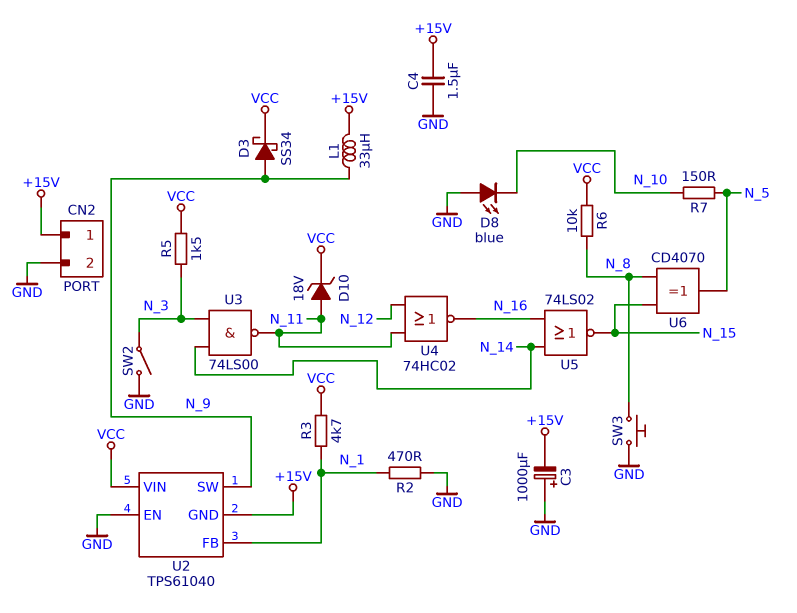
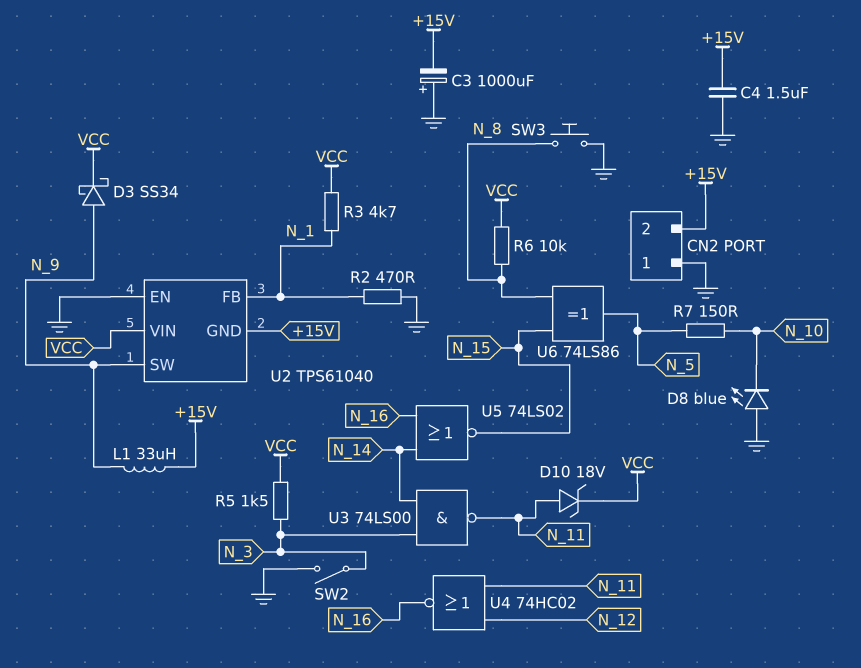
CN2 pin 1: +15V -> GND
CN2 pin 2: GND -> +15V
U6: XOR CD4070 (in N_8, in N_15, out N_5) -> XOR 74LS86 (in N_8, in N_15, out N_5)

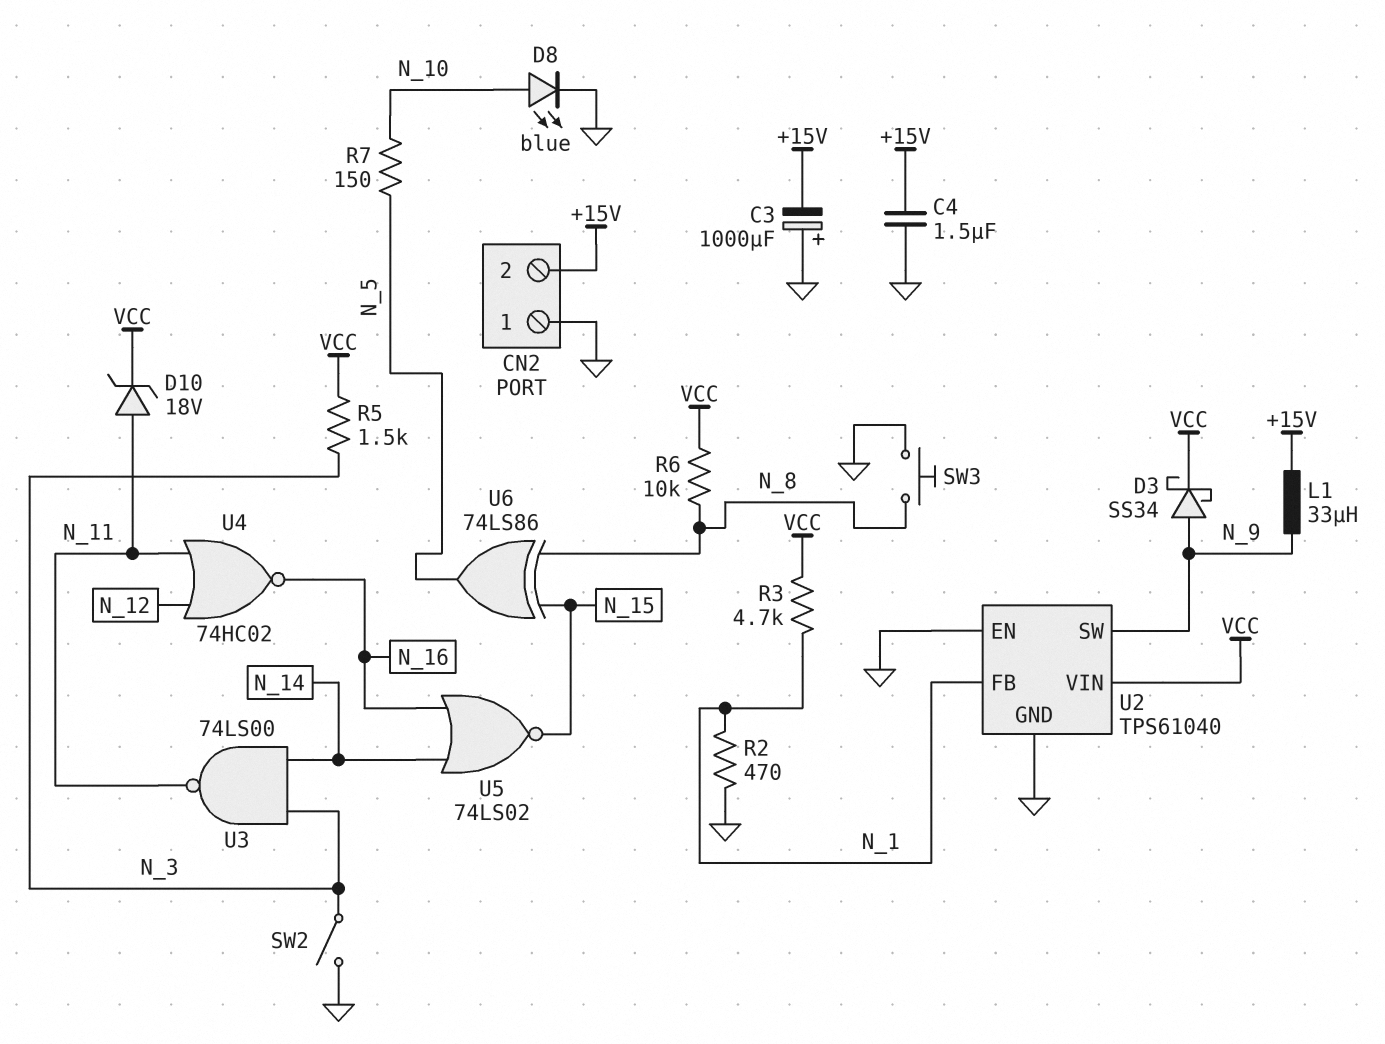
D8: LED blue (A GND, K N_10) -> LED blue (A N_10, K GND)
U2 pin GND: +15V -> GND

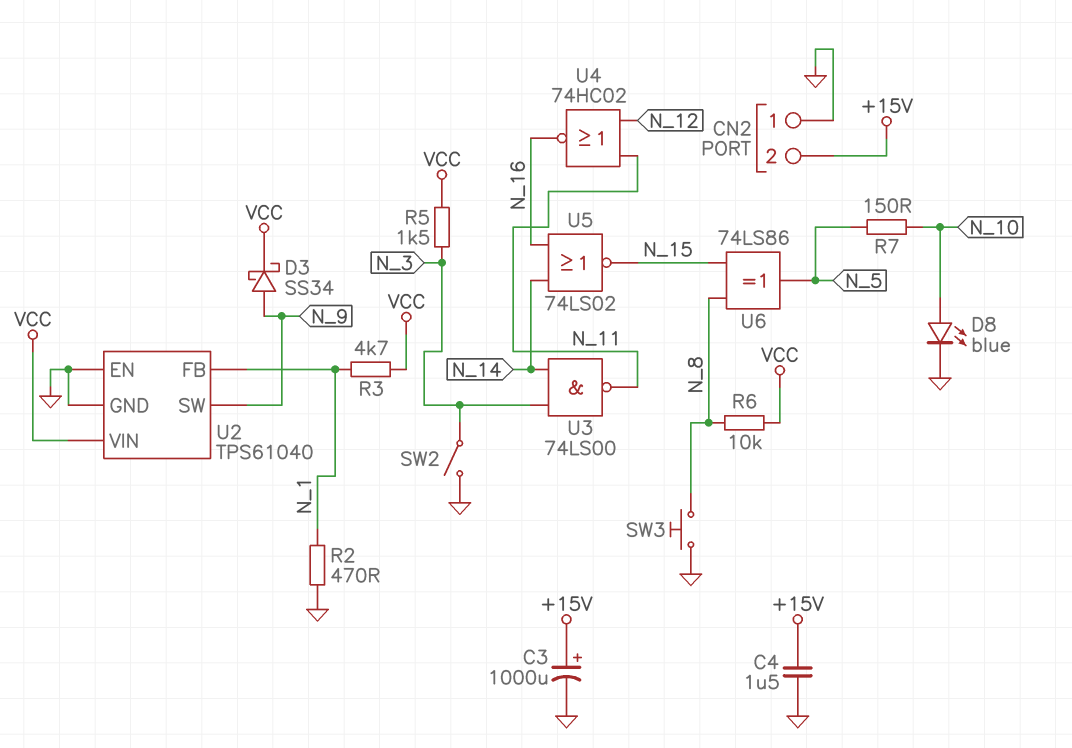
C3: 1000uF (plus GND, minus +15V) -> 1000uF (plus +15V, minus GND)
D10: zener 18V (A N_11, K VCC) -> none
L1: 33uH (+15V, N_9) -> none

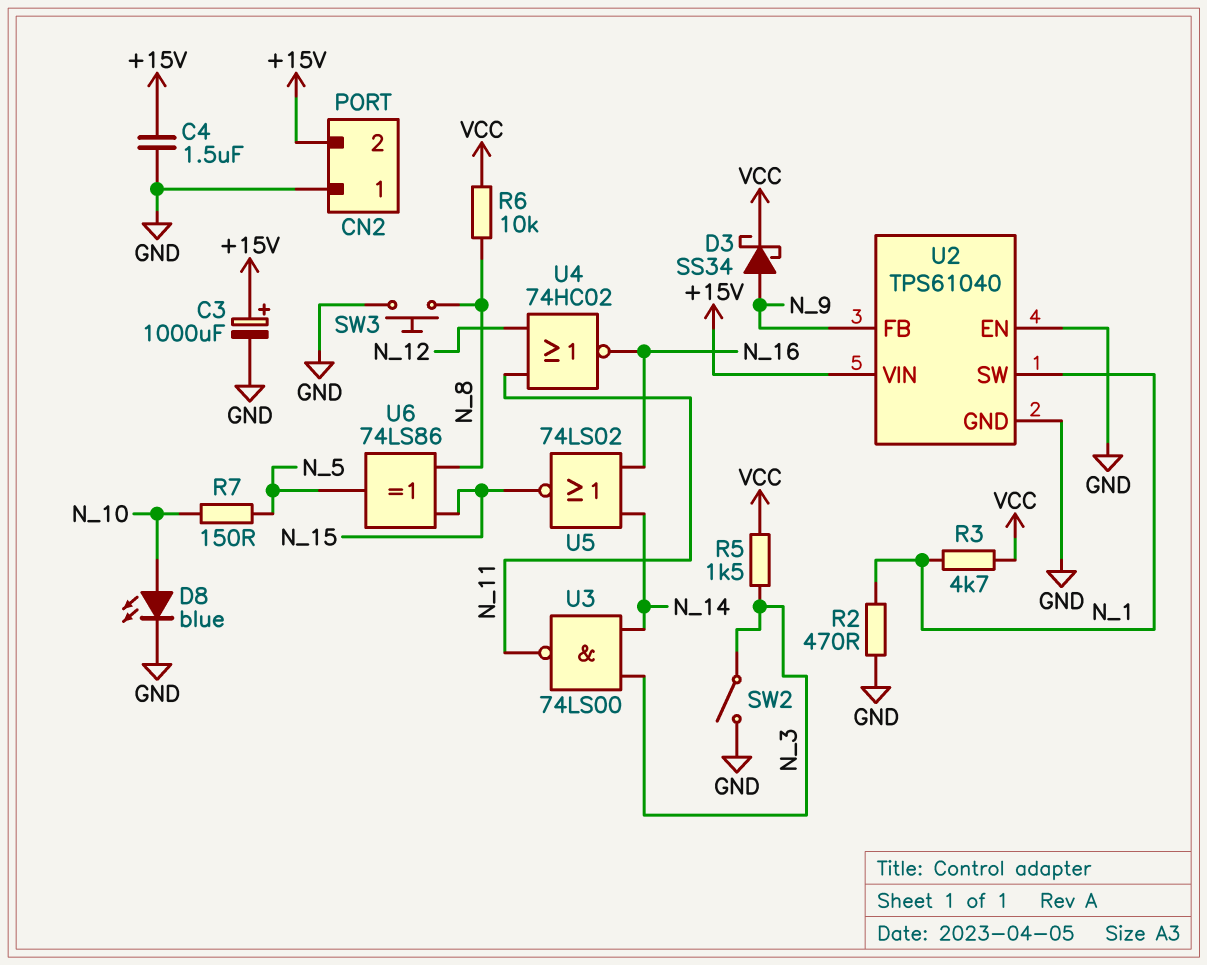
U2 pin FB: N_1 -> N_9
U2 pin SW: N_9 -> N_1
U2 pin VIN: VCC -> +15V

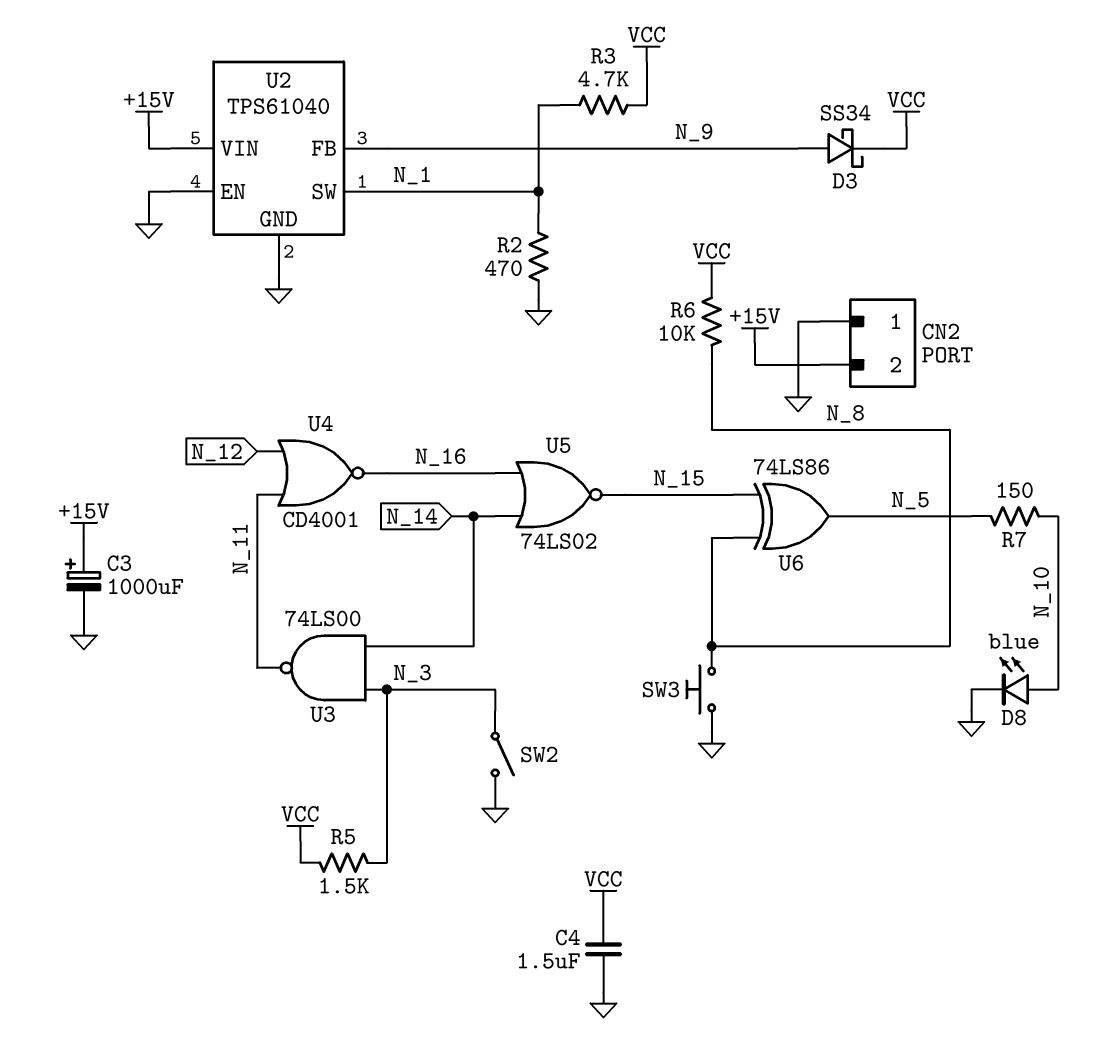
C4: 1.5uF (+15V, GND) -> 1.5uF (GND, VCC)
U4: NOR 74HC02 (in N_11, in N_12, out N_16) -> NOR CD4001 (in N_11, in N_12, out N_16)

